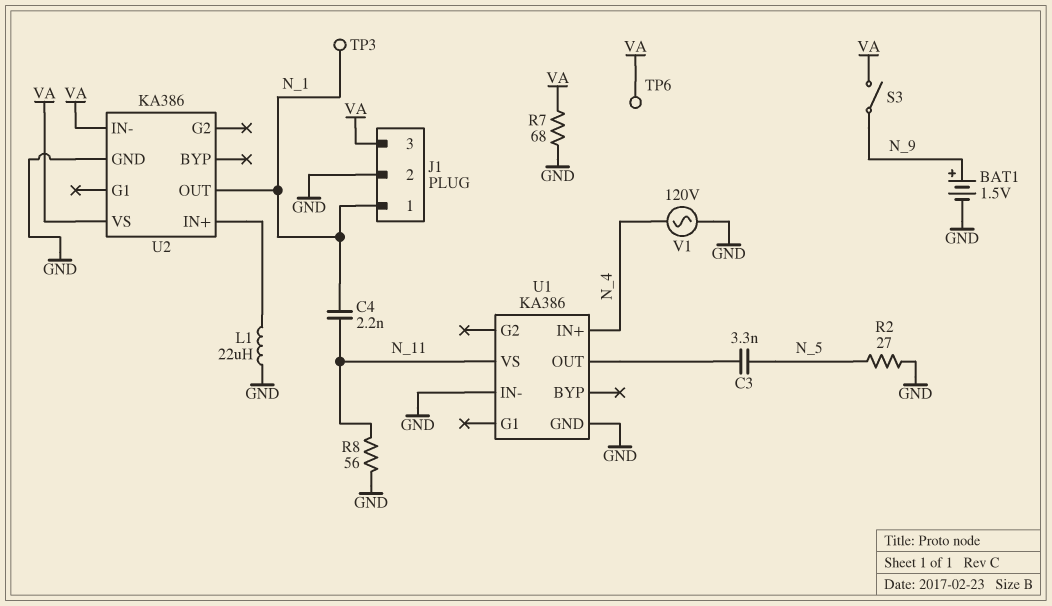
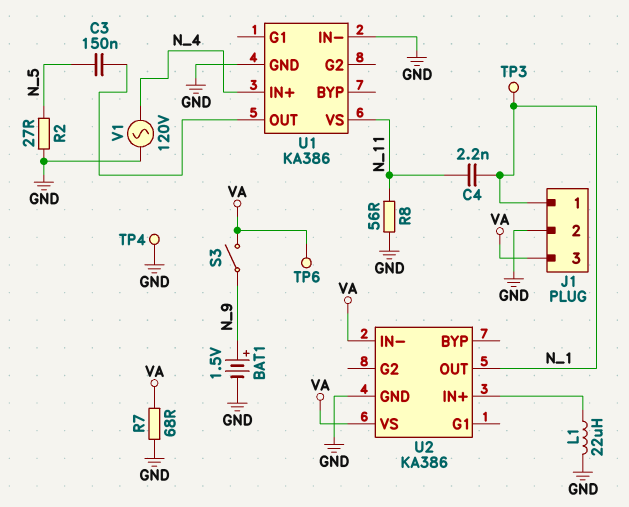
C3: 3.3nF (N_5, U1/OUT) -> 150nF (N_5, U1/OUT)
TP4: none -> test point (GND)

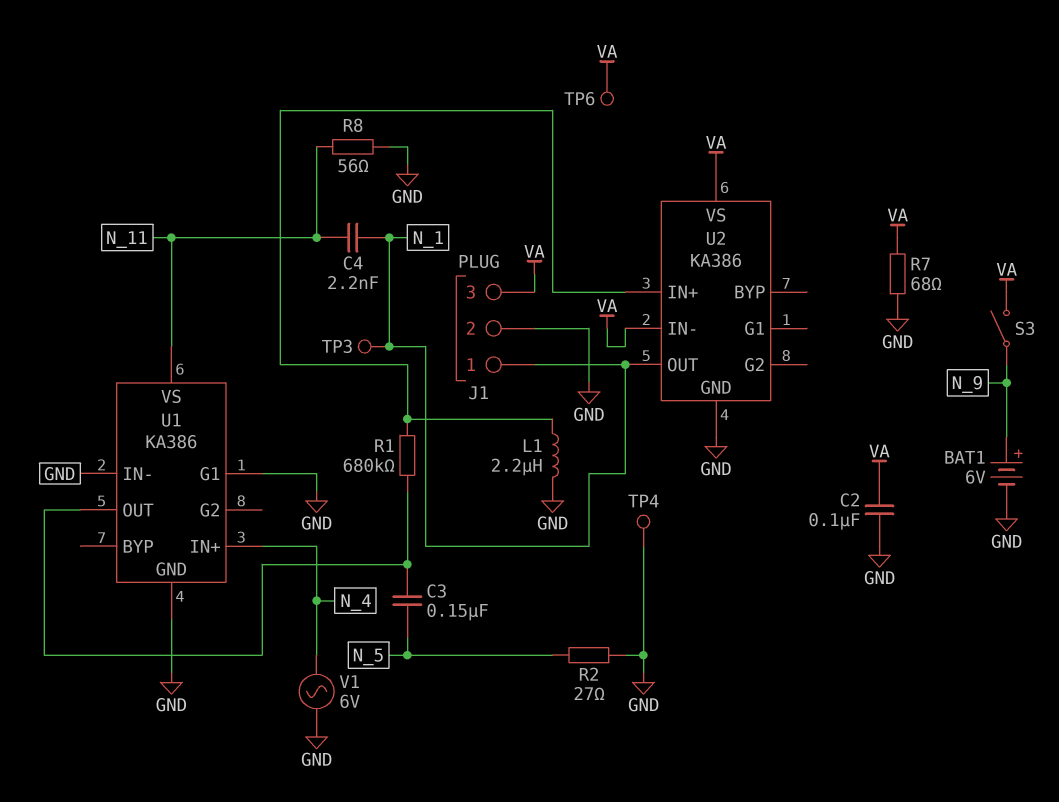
BAT1: 1.5V (plus N_9, minus GND) -> 6V (plus N_9, minus GND)
C2: none -> 100nF (GND, VA)
L1: 22uH (GND, U2/IN+) -> 2.2uH (GND, U2/IN+)
R1: none -> 680k (U1/OUT, U2/IN+)
U1 pin G1: none -> GND
V1: AC 120V (GND, N_4) -> AC 6V (GND, N_4)

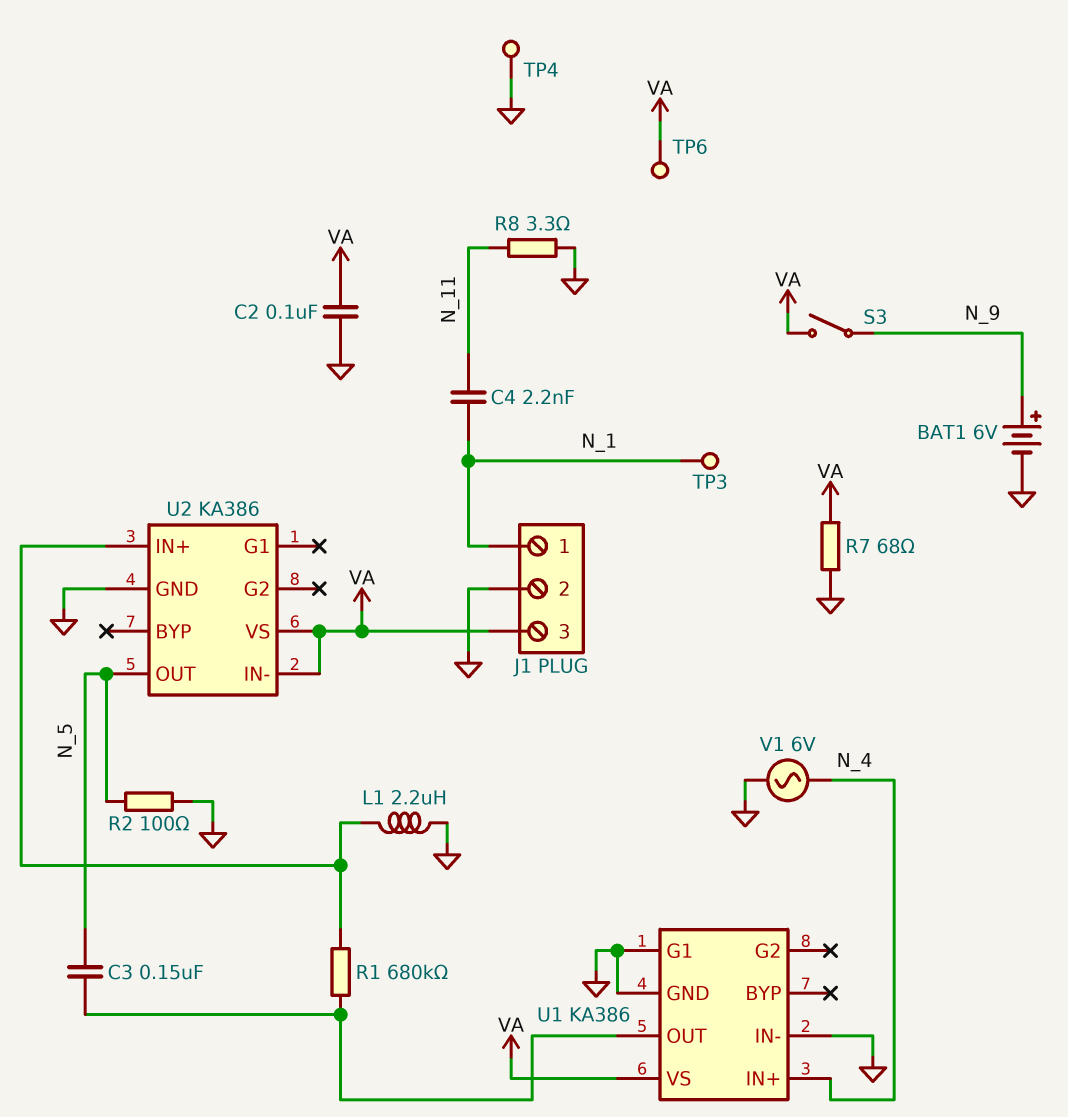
R2: 27 (GND, N_5) -> 100 (GND, N_5)
R8: 56 (GND, N_11) -> 3.3 (GND, N_11)
U1 pin VS: N_11 -> VA
U2 pin OUT: N_1 -> N_5

